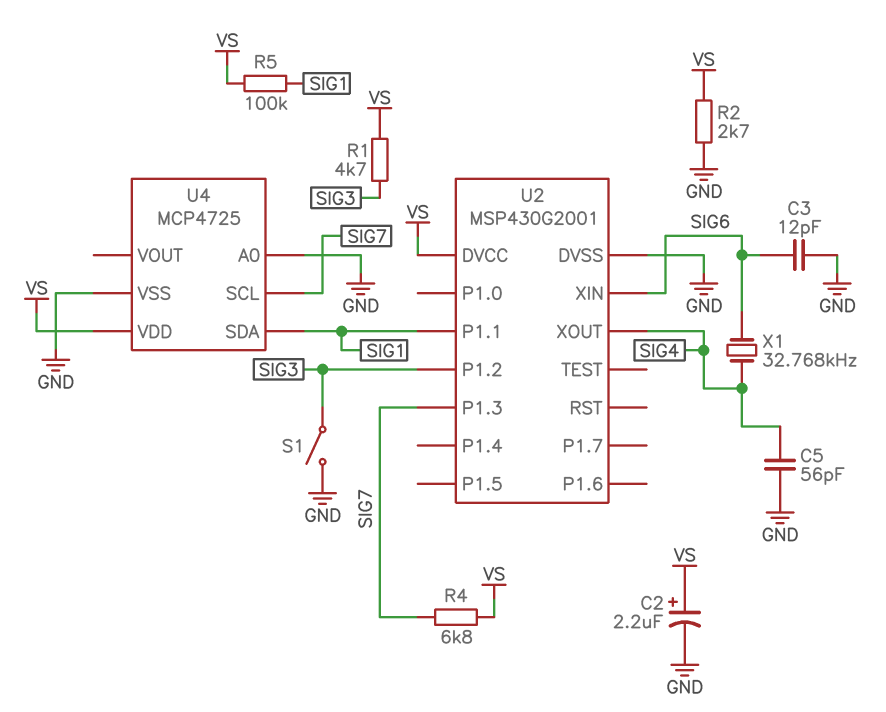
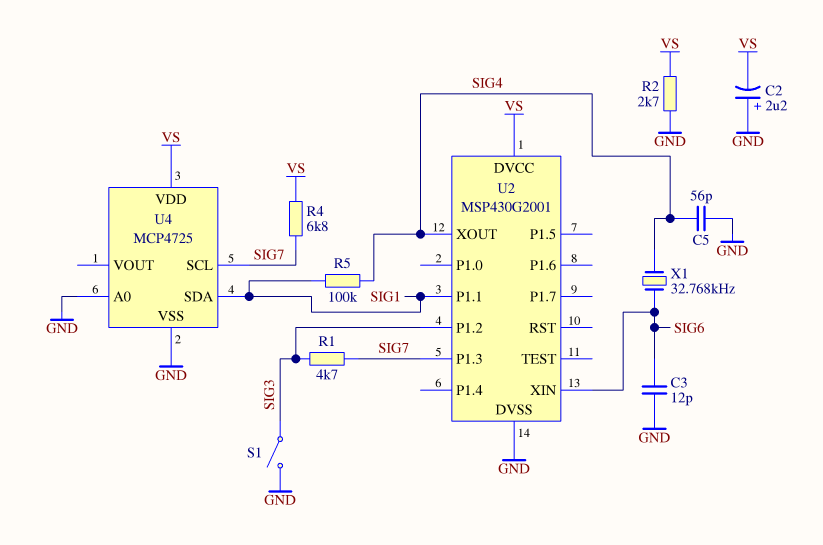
C2: 2.2uF (plus VS, minus GND) -> 2.2uF (plus GND, minus VS)
R1: 4.7k (SIG3, VS) -> 4.7k (SIG3, SIG7)
R5: 100k (SIG1, VS) -> 100k (SIG1, SIG4)

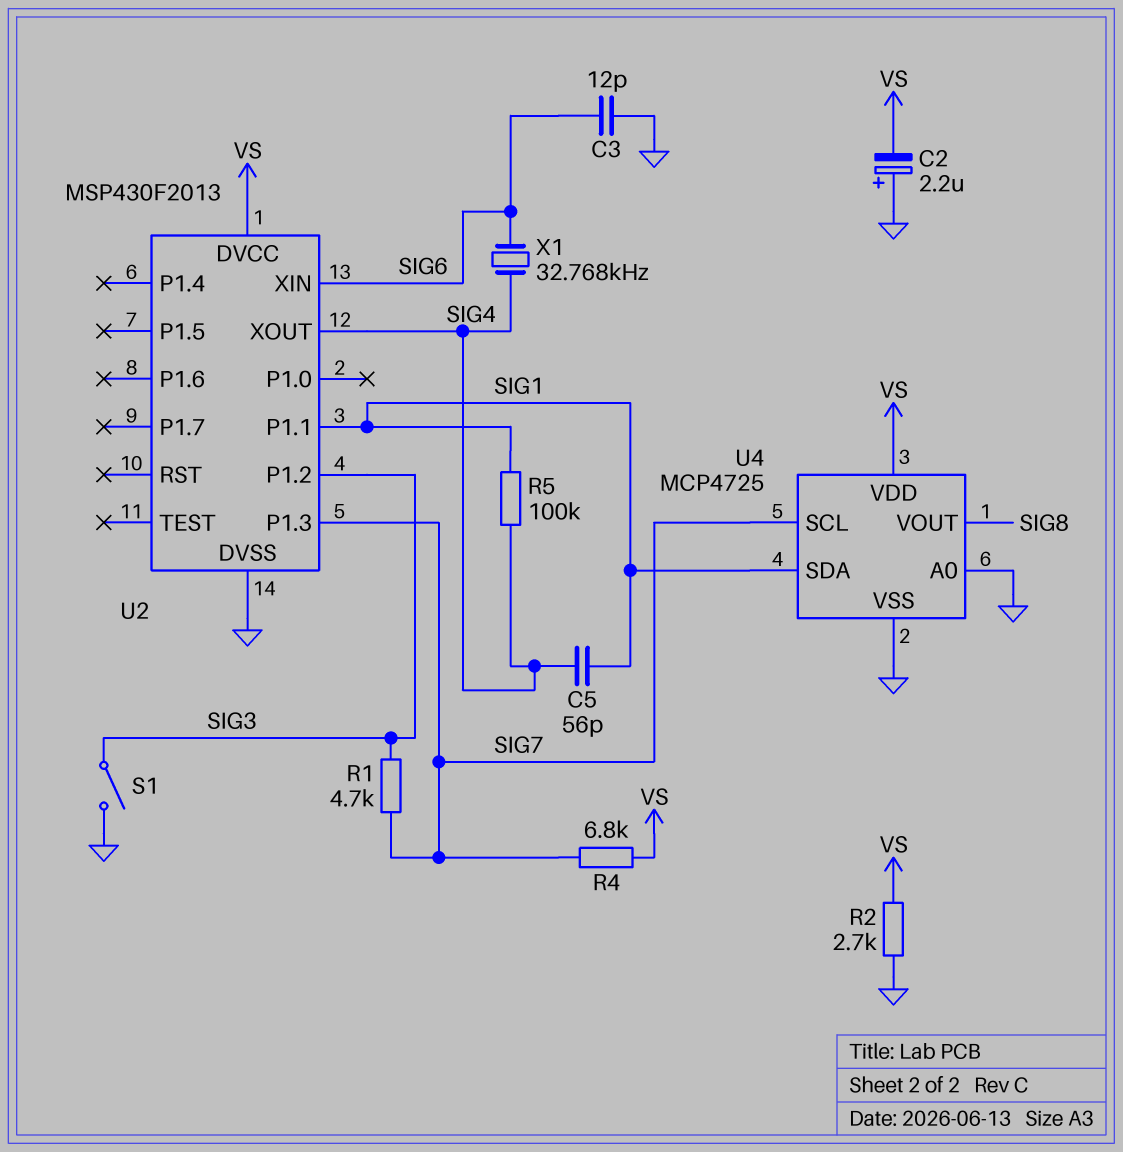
C5: 56pF (GND, SIG4) -> 56pF (SIG1, SIG4)
U2: MSP430G2001 -> MSP430F2013
U4 pin VOUT: none -> SIG8

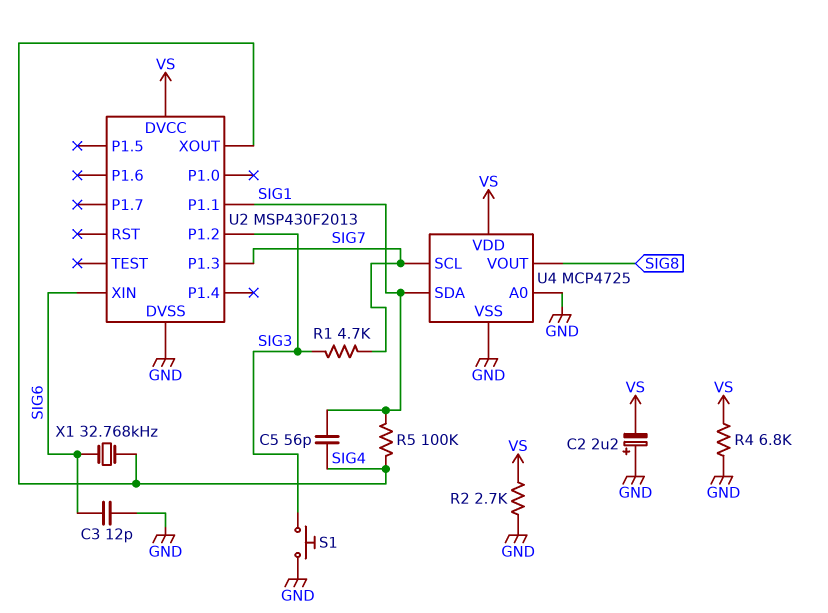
R4: 6.8k (SIG7, VS) -> 6.8k (GND, VS)
S1: switch (GND, SIG3) -> button (GND, SIG3)

